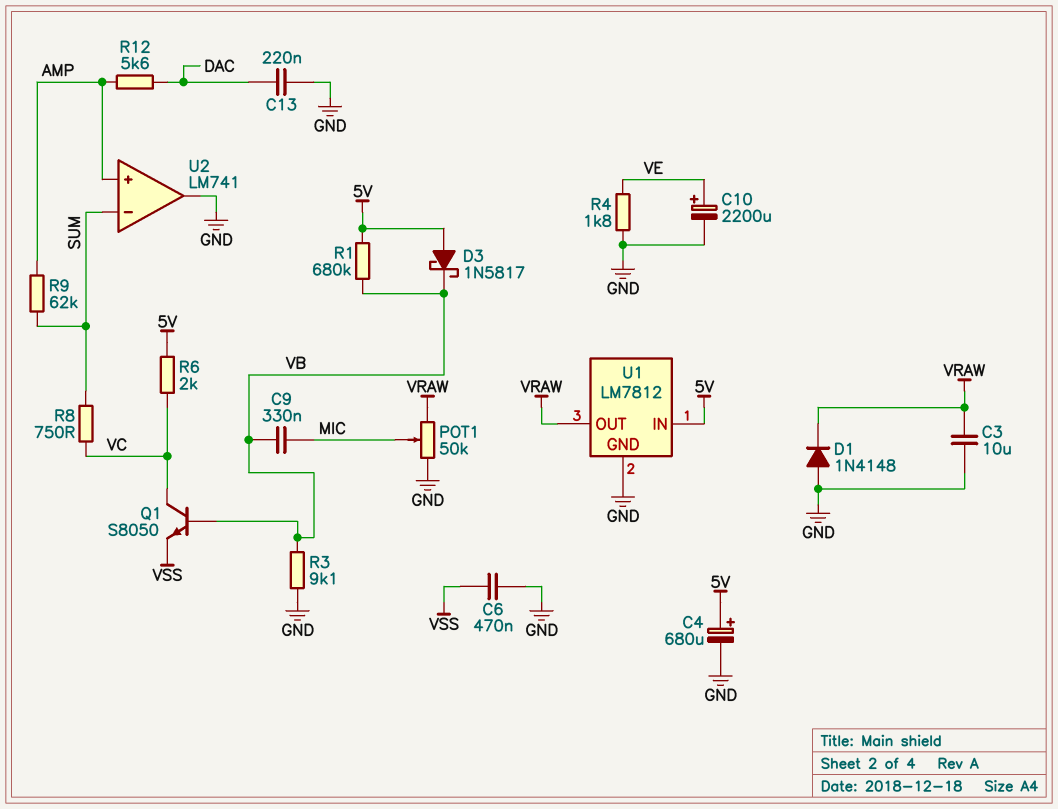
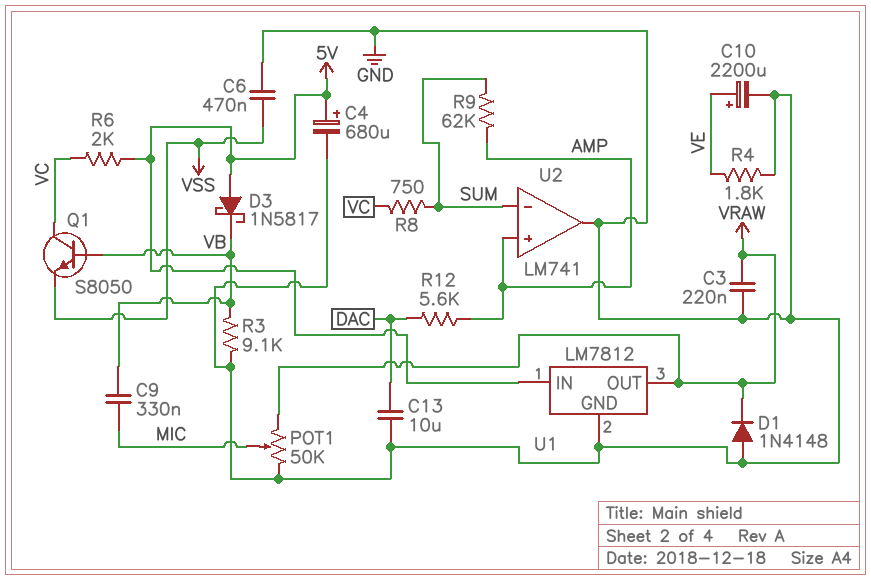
C3: 10uF (GND, VRAW) -> 220nF (GND, VRAW)
C13: 220nF (DAC, GND) -> 10uF (DAC, GND)
R1: 680k (5V, VB) -> none

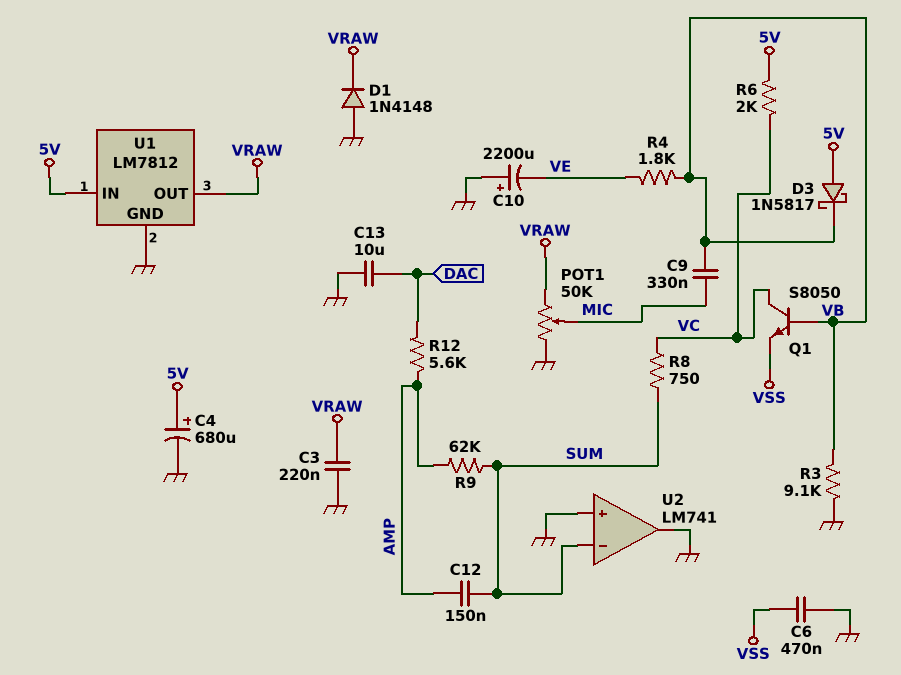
C10: 2200uF (plus VE, minus GND) -> 2200uF (plus GND, minus VE)
C12: none -> 150nF (AMP, SUM)
R4: 1.8k (GND, VE) -> 1.8k (VB, VE)
U2 pin in+: AMP -> GND

